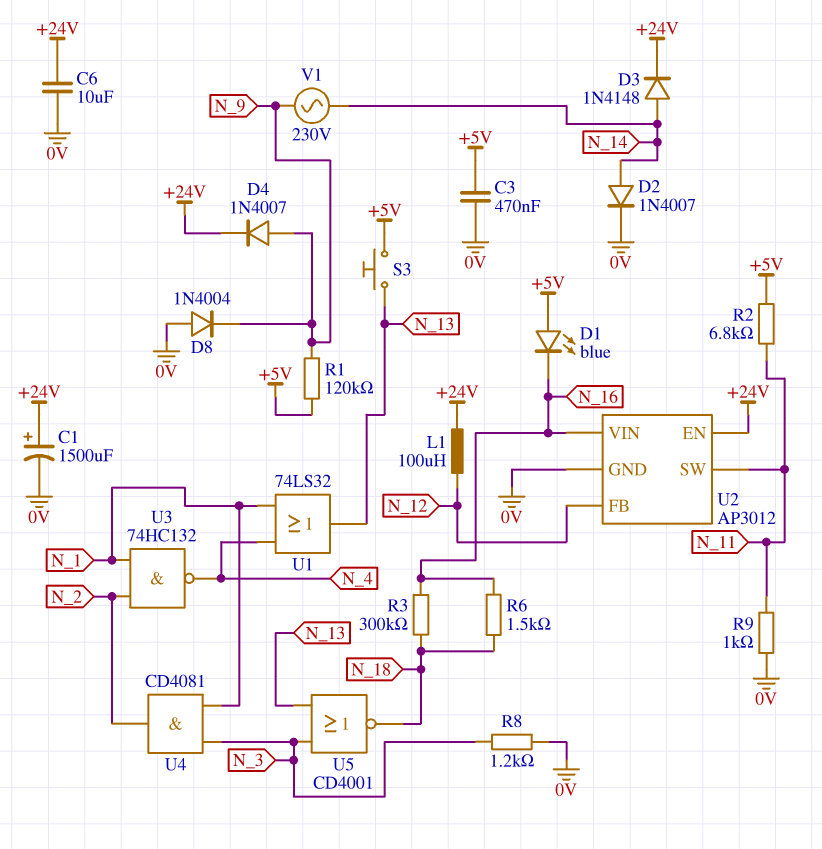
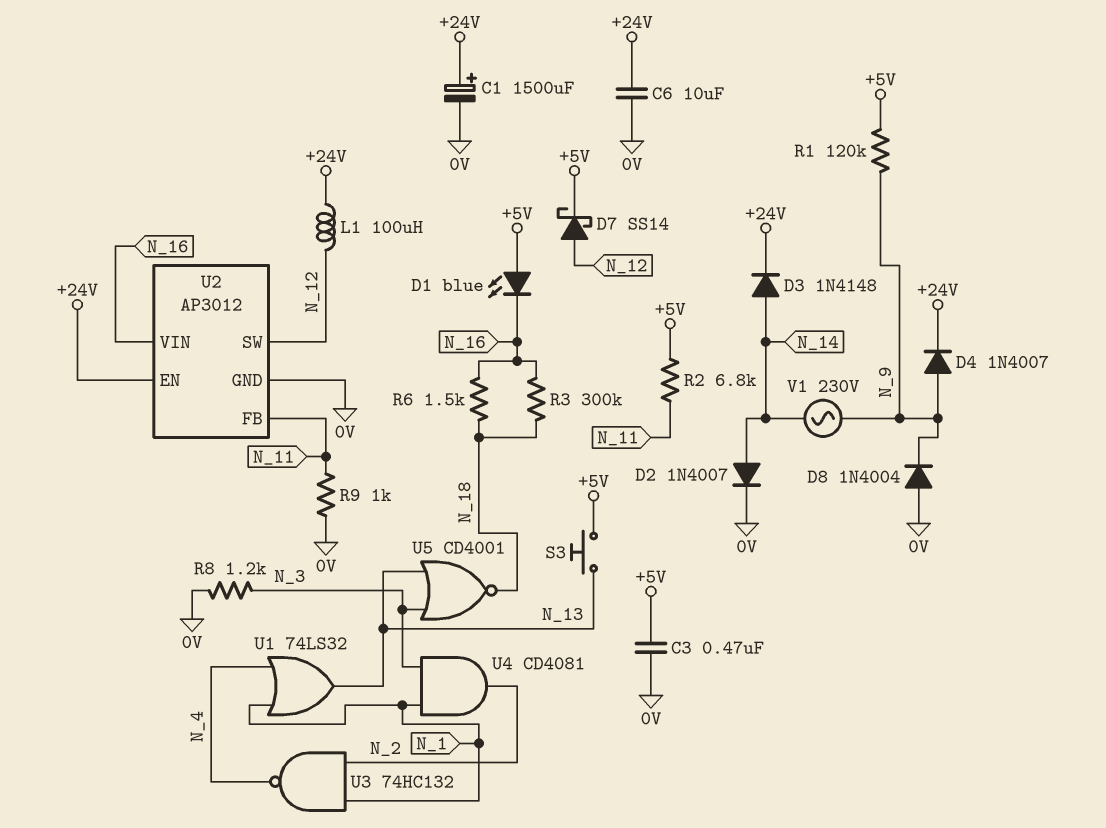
D7: none -> schottky SS14 (A N_12, K +5V)
U2 pin FB: N_12 -> N_11
U2 pin SW: N_11 -> N_12

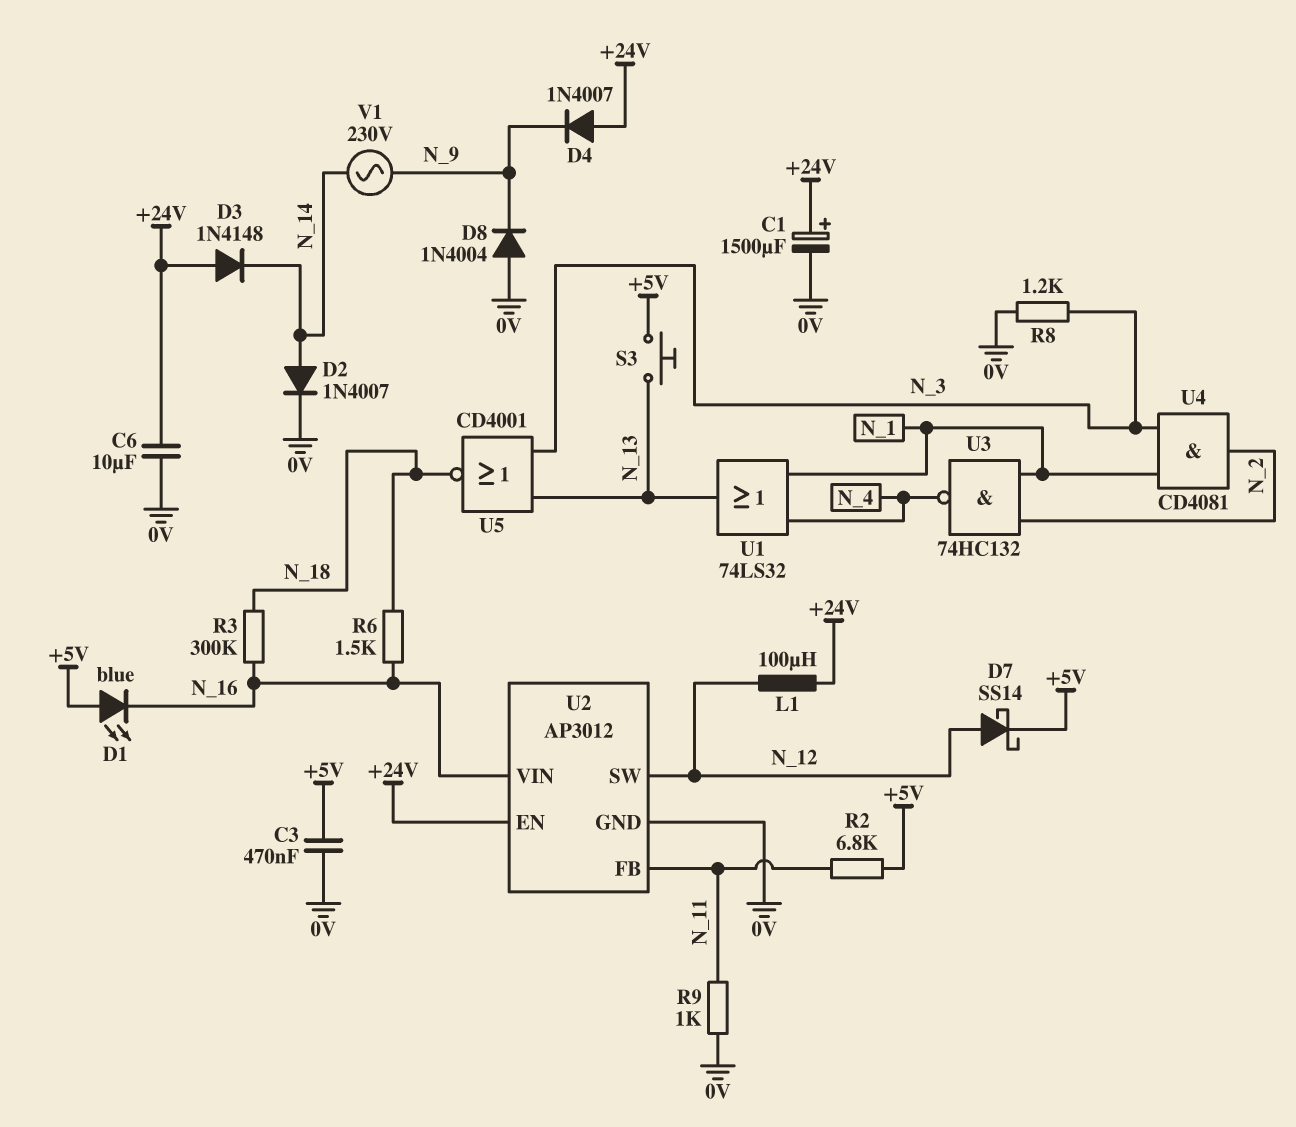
D3: diode 1N4148 (A N_14, K +24V) -> diode 1N4148 (A +24V, K N_14)
D4: diode 1N4007 (A N_9, K +24V) -> diode 1N4007 (A +24V, K N_9)
R1: 120k (+5V, N_9) -> none

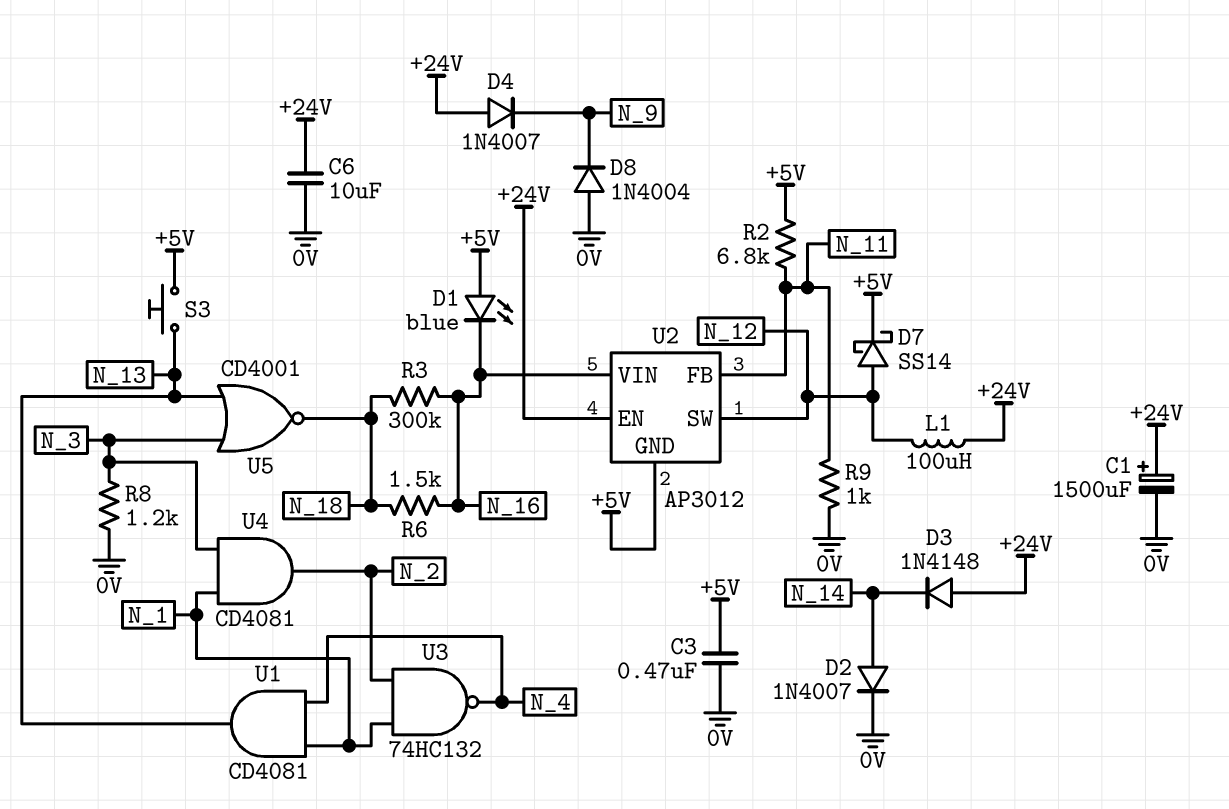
U1: OR 74LS32 (in N_1, in N_4, out N_13) -> AND CD4081 (in N_1, in N_4, out N_13)
U2 pin GND: 0V -> +5V
V1: AC 230V (N_9, N_14) -> none

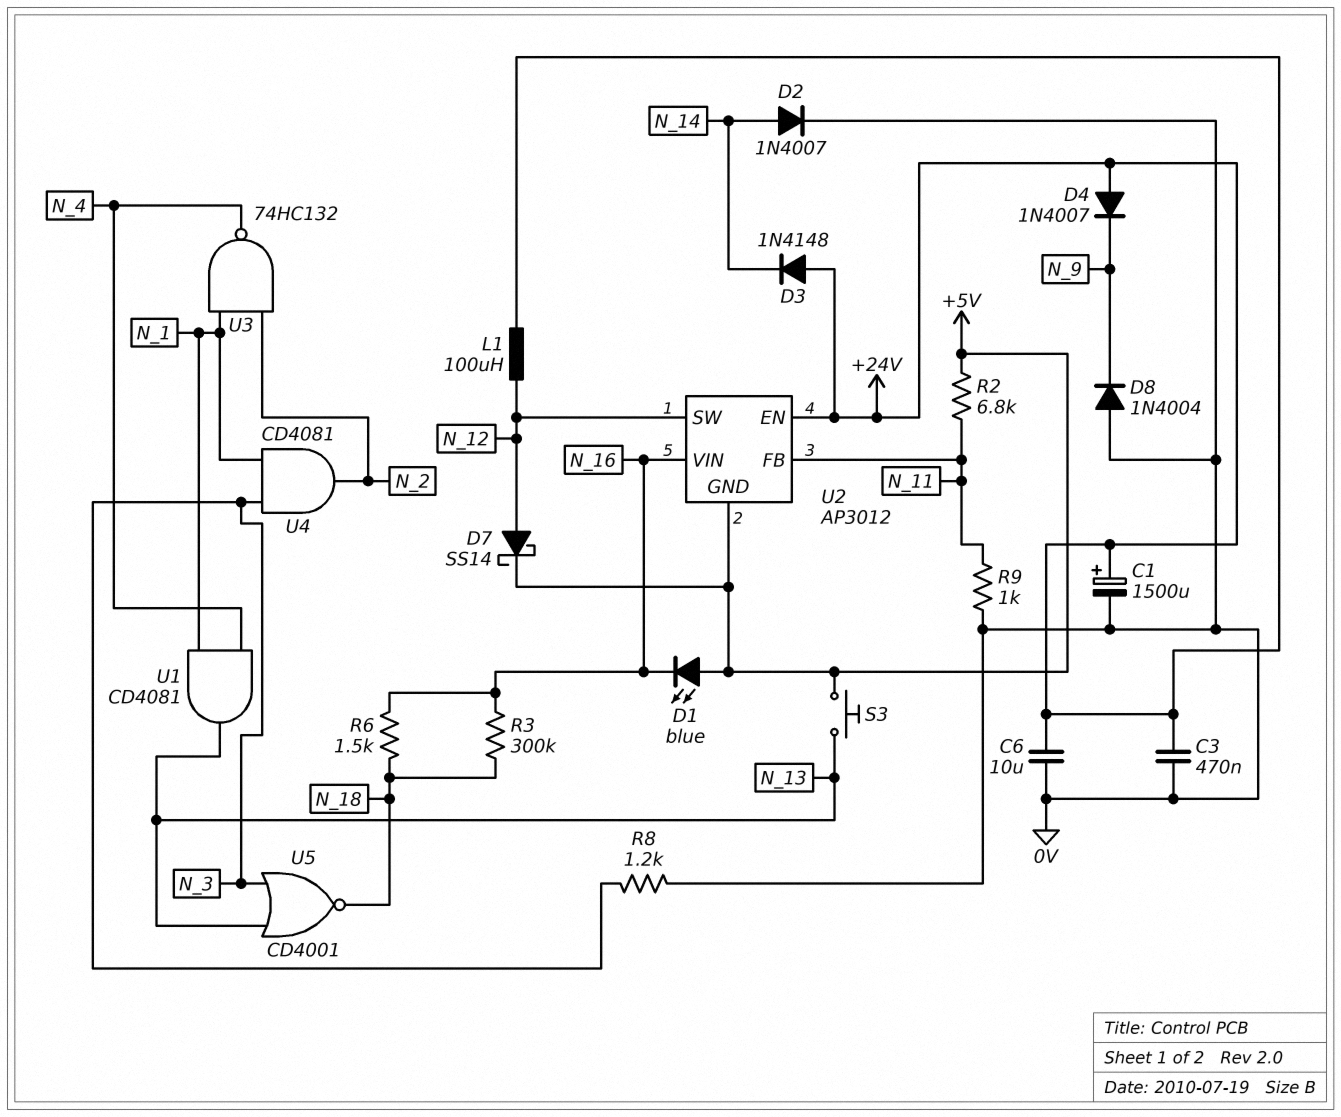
C3: 470nF (+5V, 0V) -> 470nF (+24V, 0V)

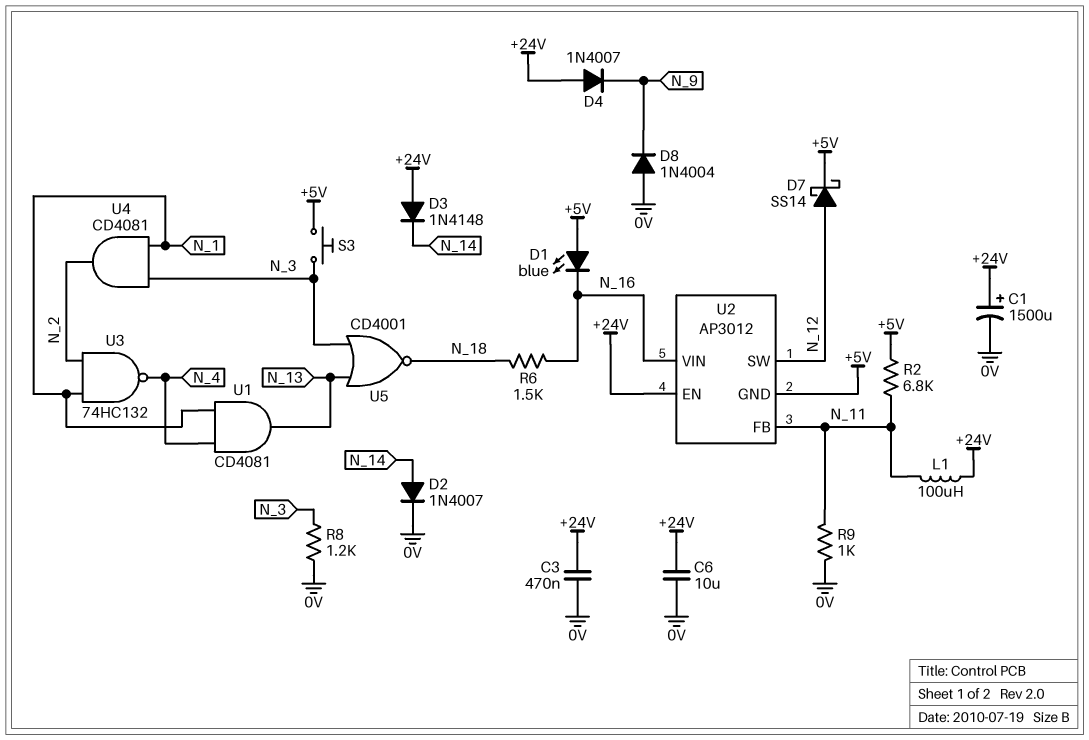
L1: 100uH (+24V, N_12) -> 100uH (+24V, N_11)
R3: 300k (N_16, N_18) -> none
S3: button (+5V, N_13) -> button (+5V, N_3)

